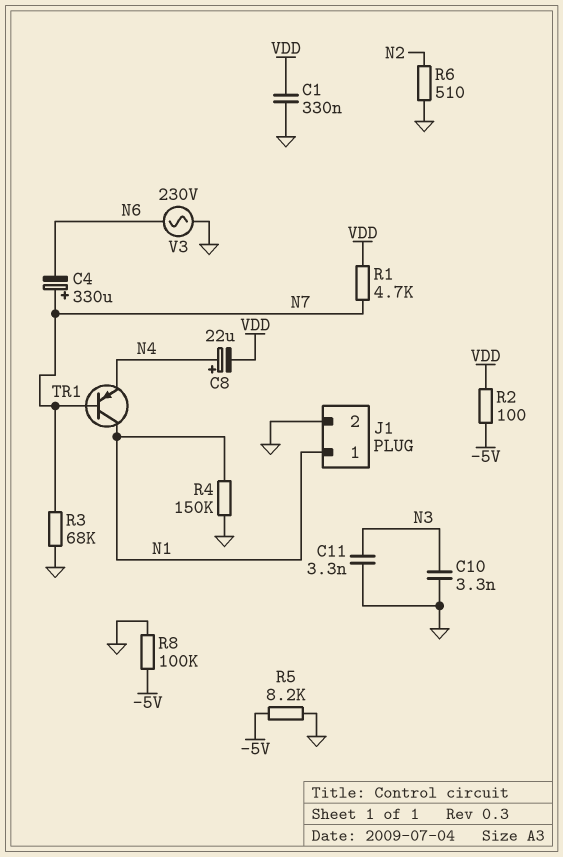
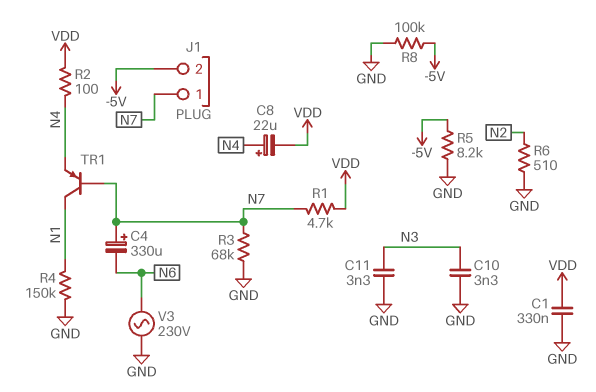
J1 pin 1: N1 -> N7
J1 pin 2: GND -> -5V
R2: 100 (-5V, VDD) -> 100 (N4, VDD)

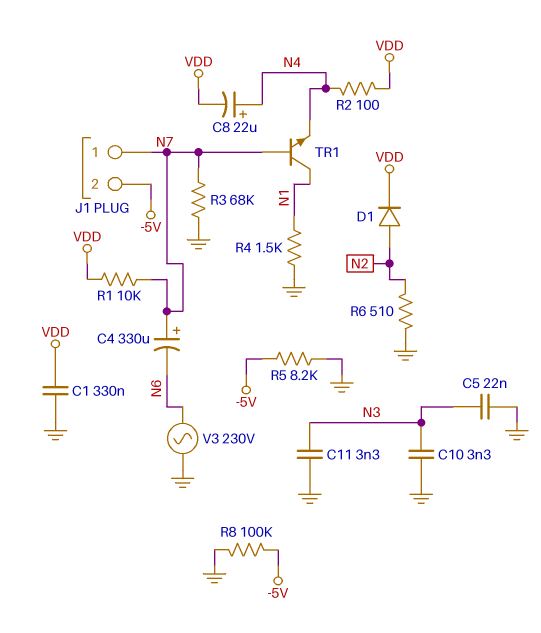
C5: none -> 22nF (GND, N3)
D1: none -> diode (A N2, K VDD)
R1: 4.7k (N7, VDD) -> 10k (N7, VDD)
R4: 150k (GND, N1) -> 1.5k (GND, N1)
TR1: PNP (B N7, C N1, E N4) -> NPN (B N7, C N1, E N4)

